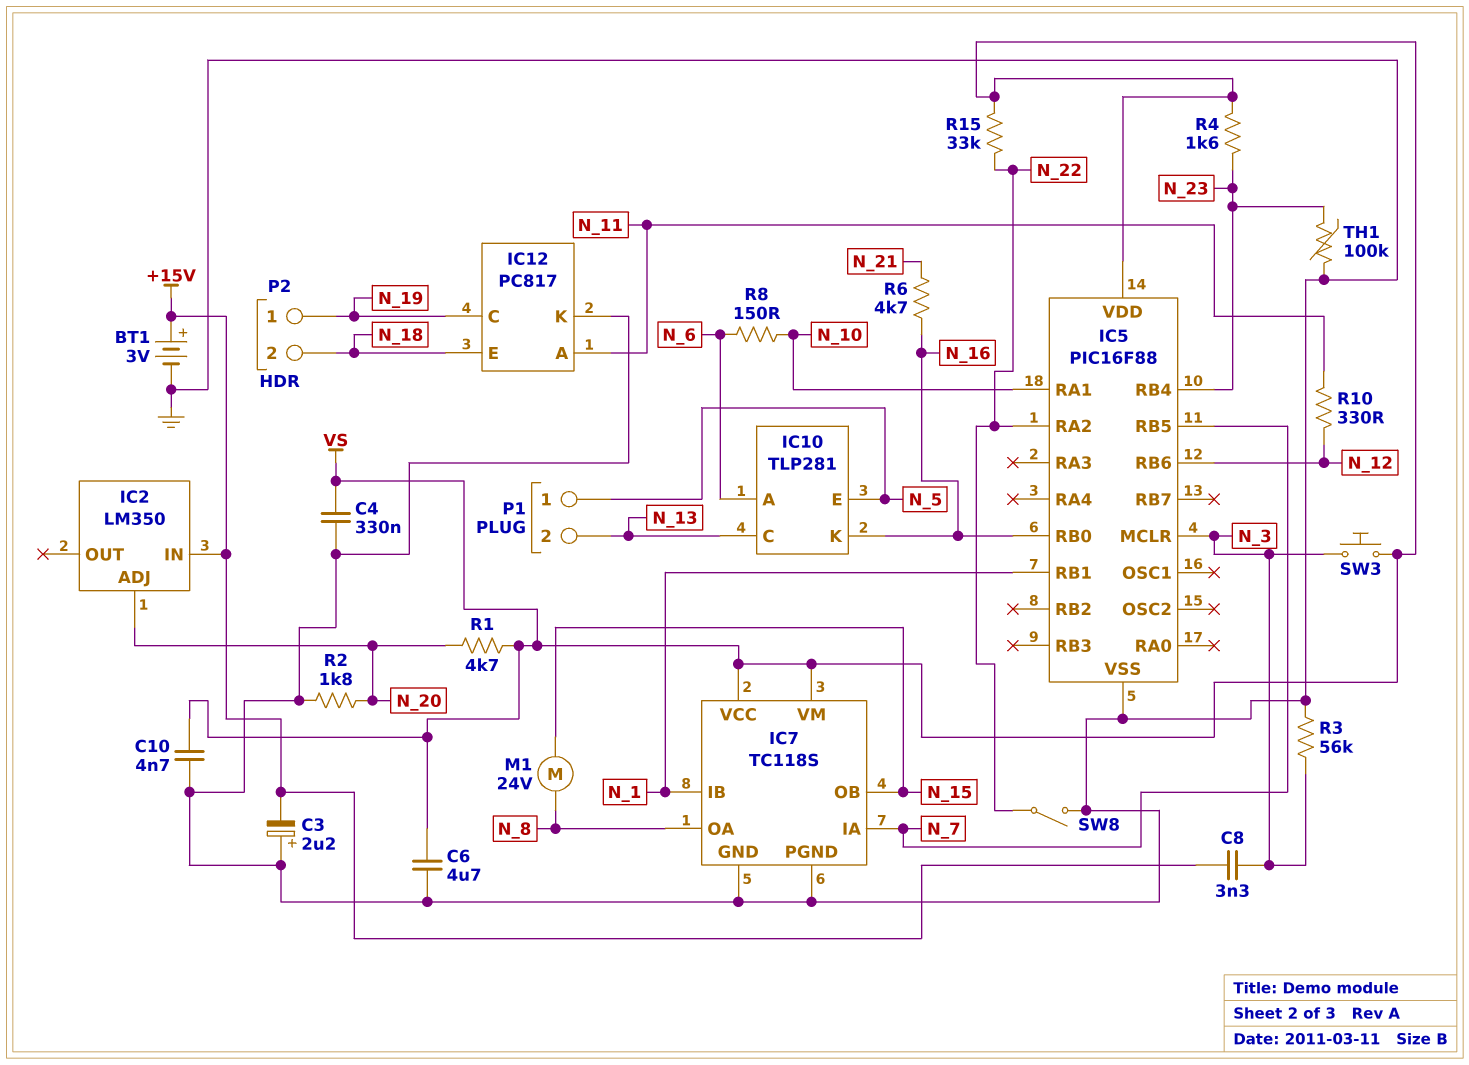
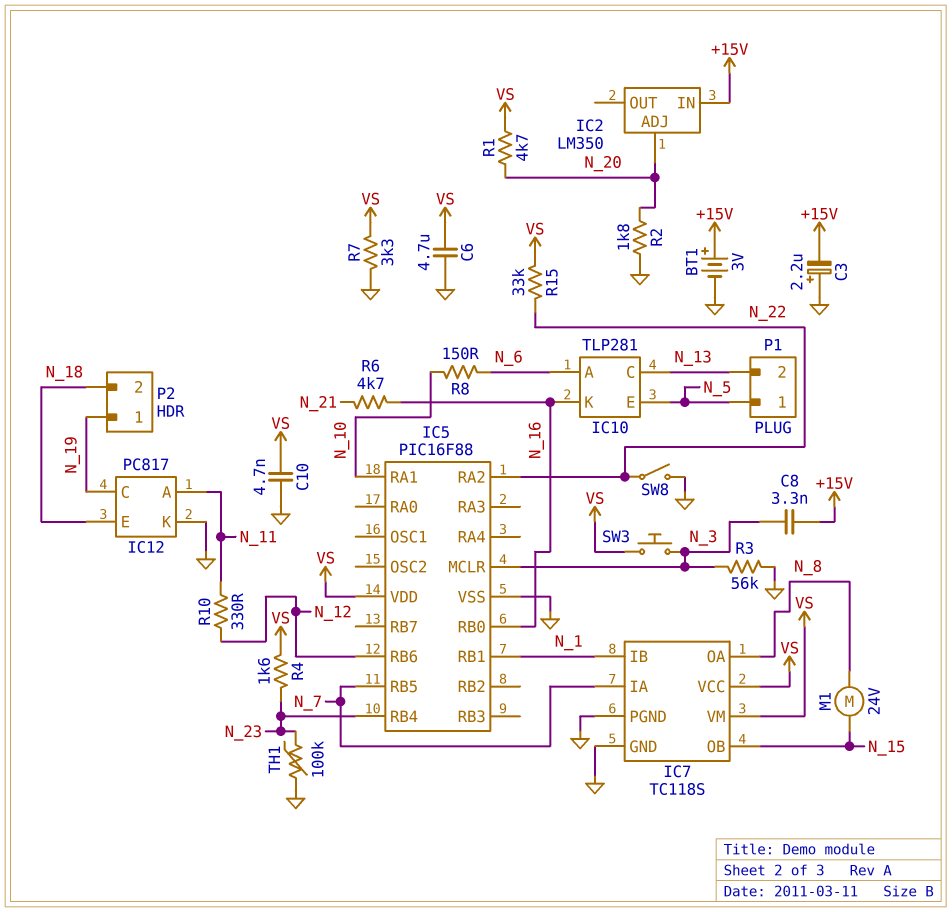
C4: 330nF (GND, VS) -> none
R7: none -> 3.3k (GND, VS)

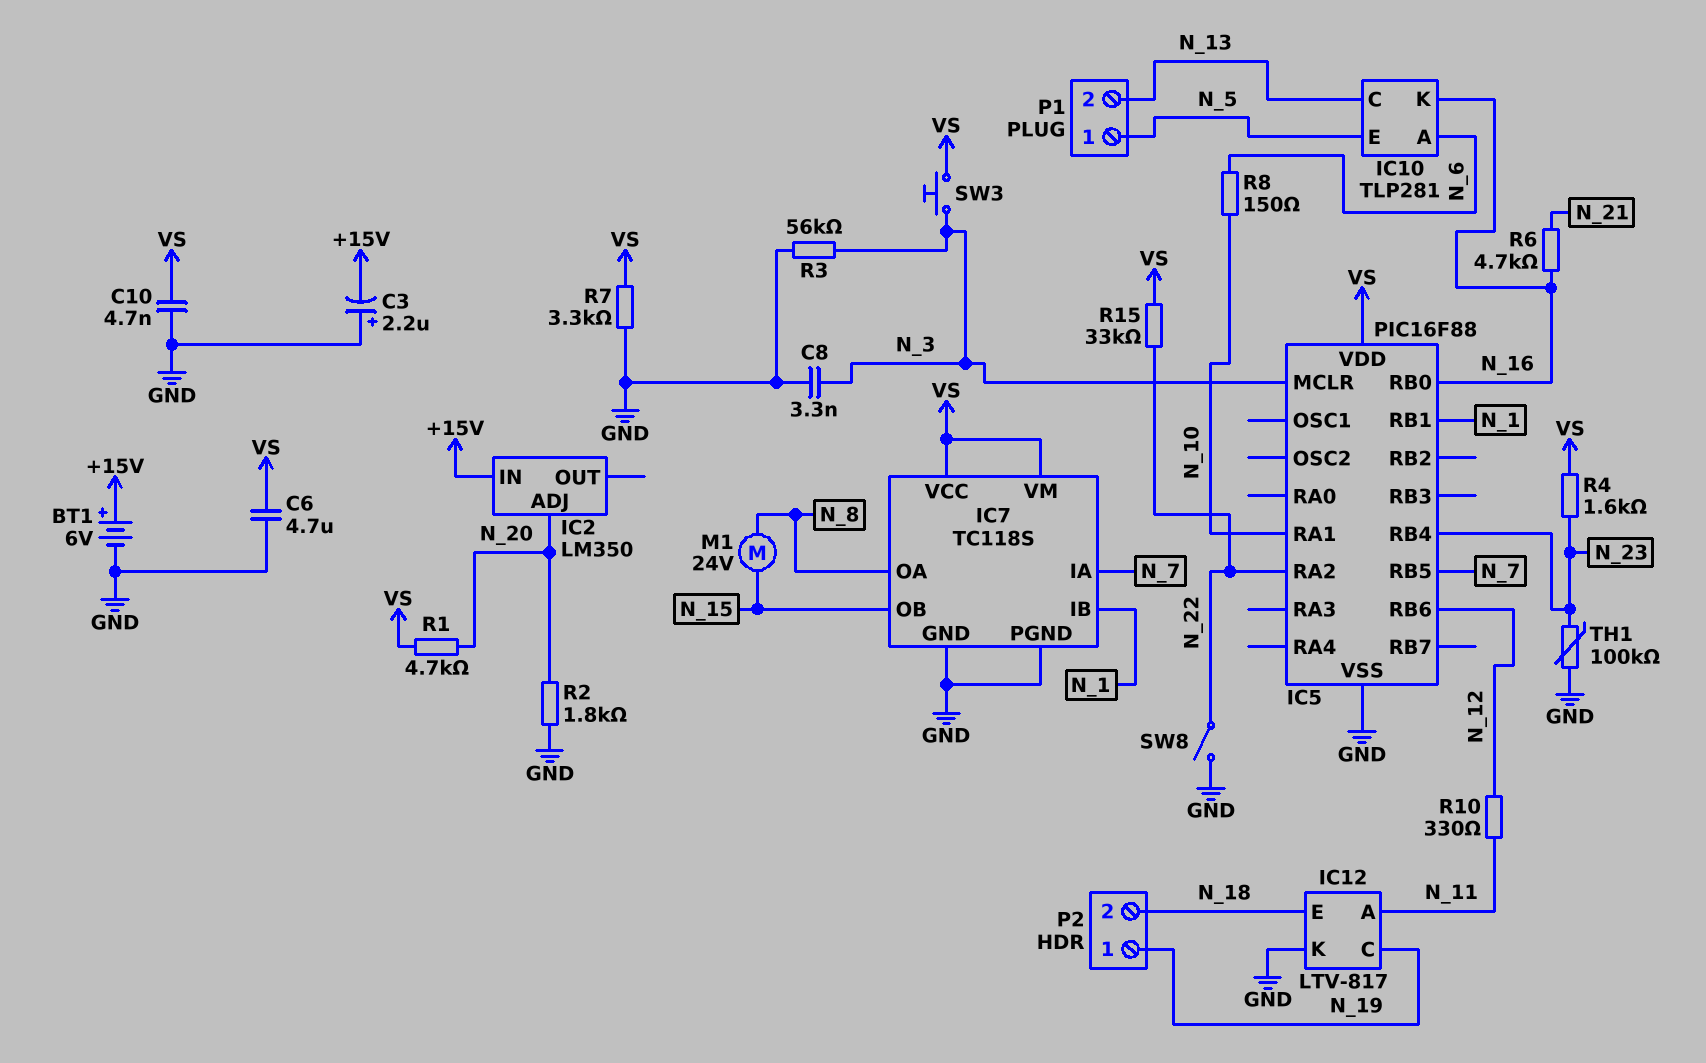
BT1: 3V (plus +15V, minus GND) -> 6V (plus +15V, minus GND)
C8: 3.3nF (+15V, N_3) -> 3.3nF (GND, N_3)
IC12: PC817 -> LTV-817

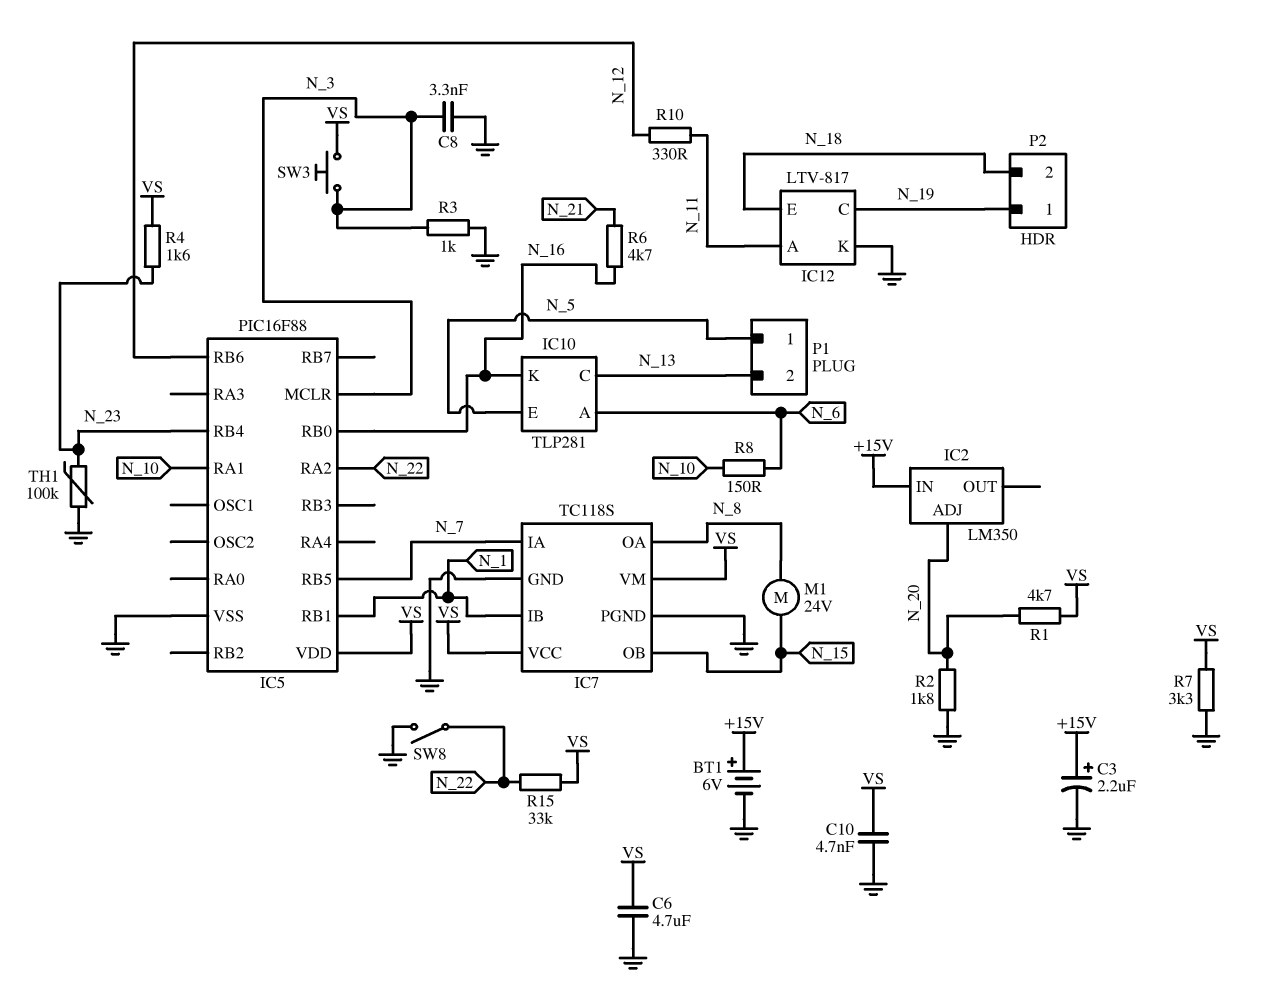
C3: 2.2uF (plus GND, minus +15V) -> 2.2uF (plus +15V, minus GND)
R3: 56k (GND, N_3) -> 1k (GND, N_3)

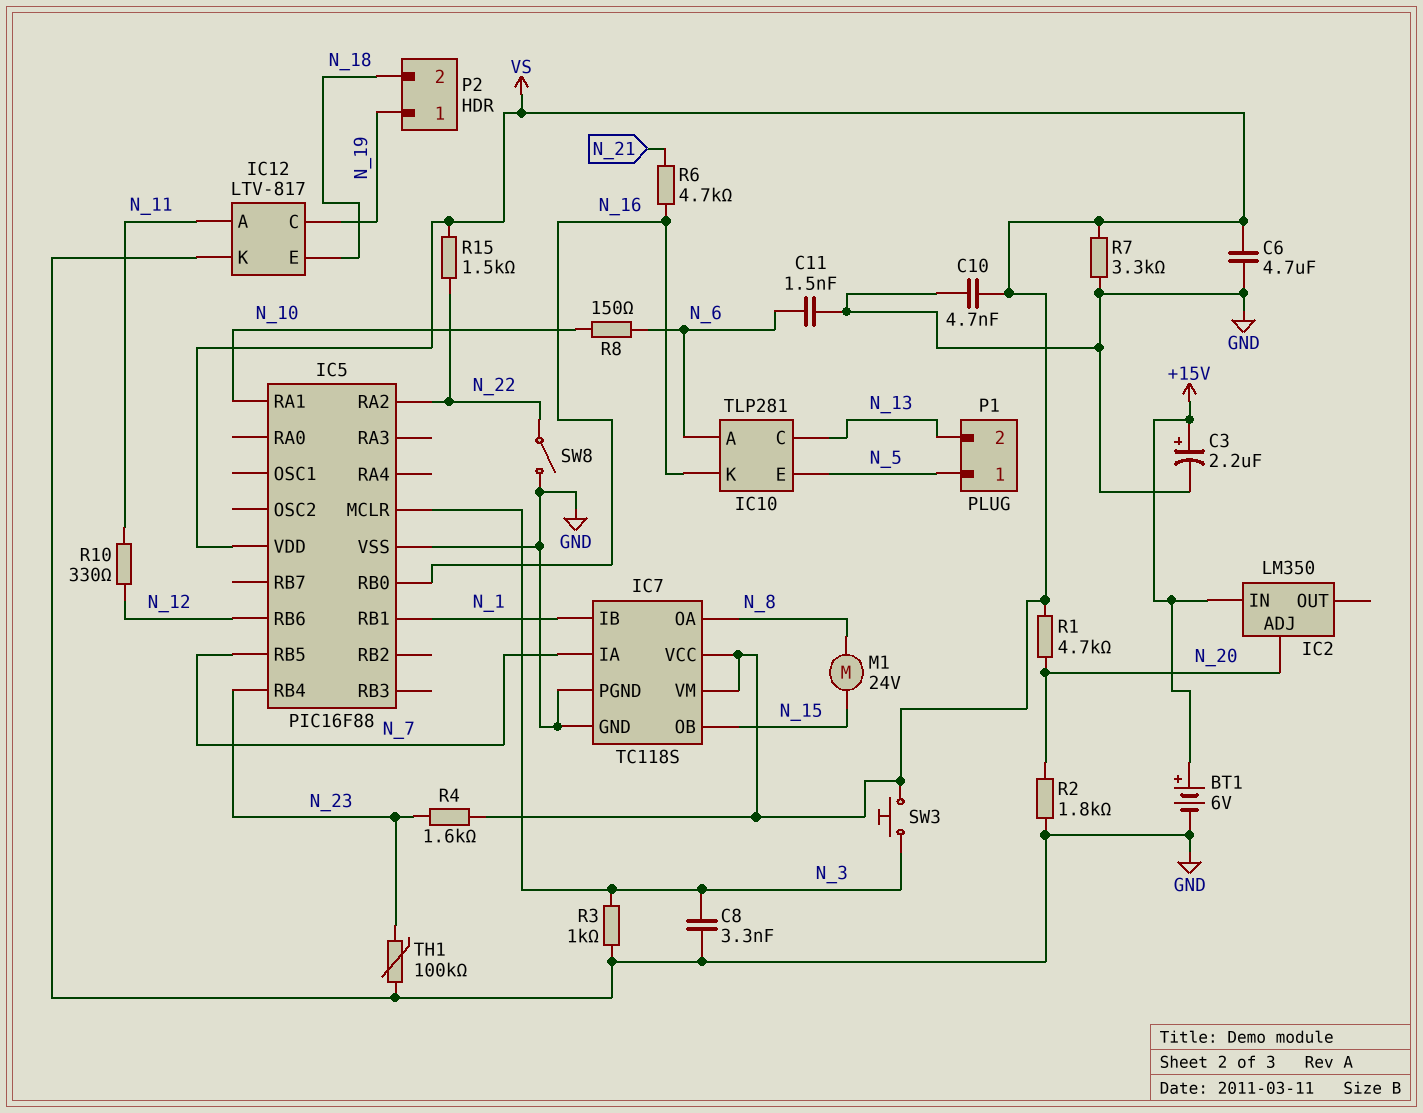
C11: none -> 1.5nF (GND, N_6)
R15: 33k (N_22, VS) -> 1.5k (N_22, VS)

